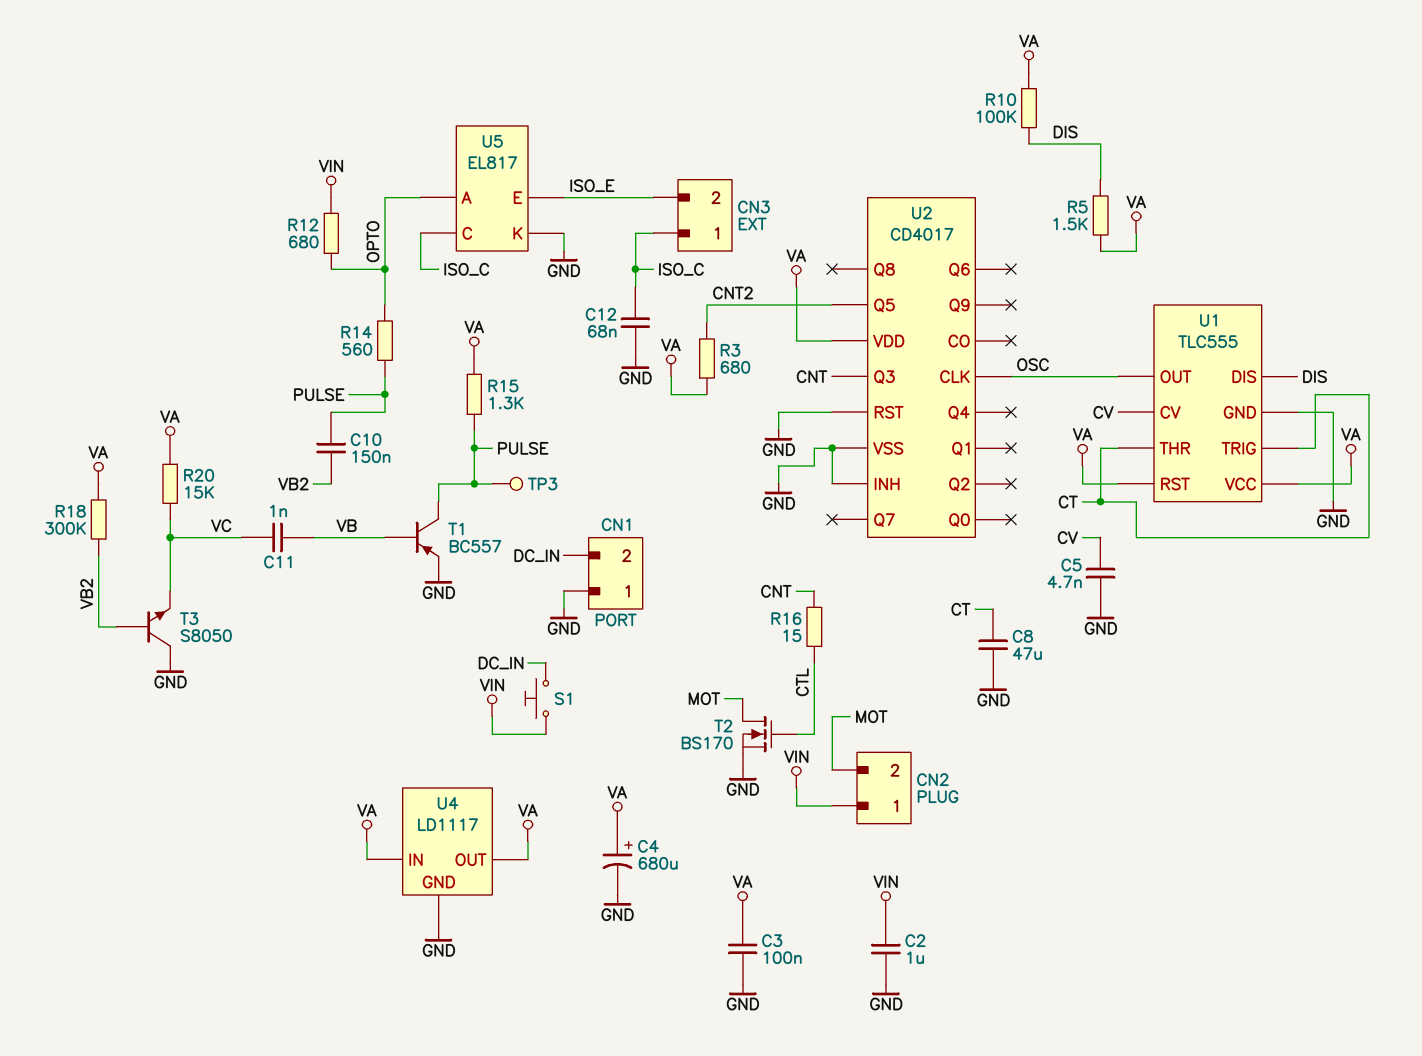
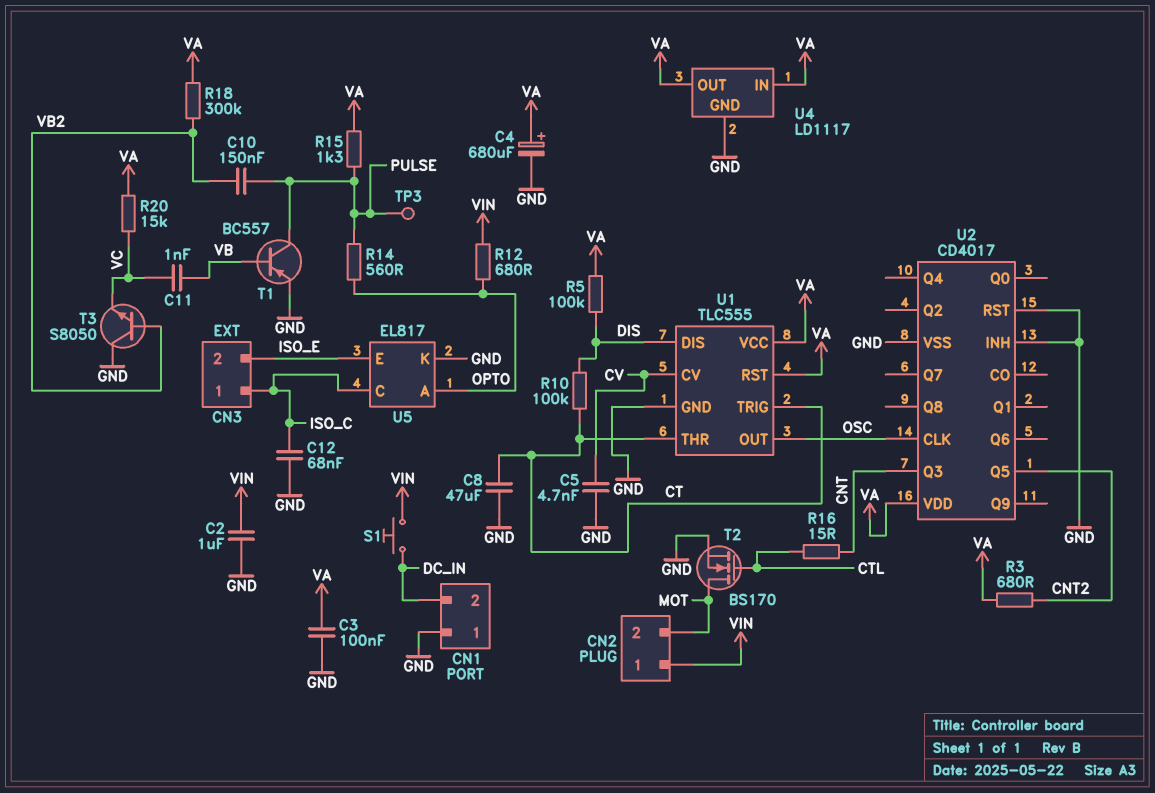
R5: 1.5k (DIS, VA) -> 100k (DIS, VA)
R10: 100k (DIS, VA) -> 100k (CT, DIS)

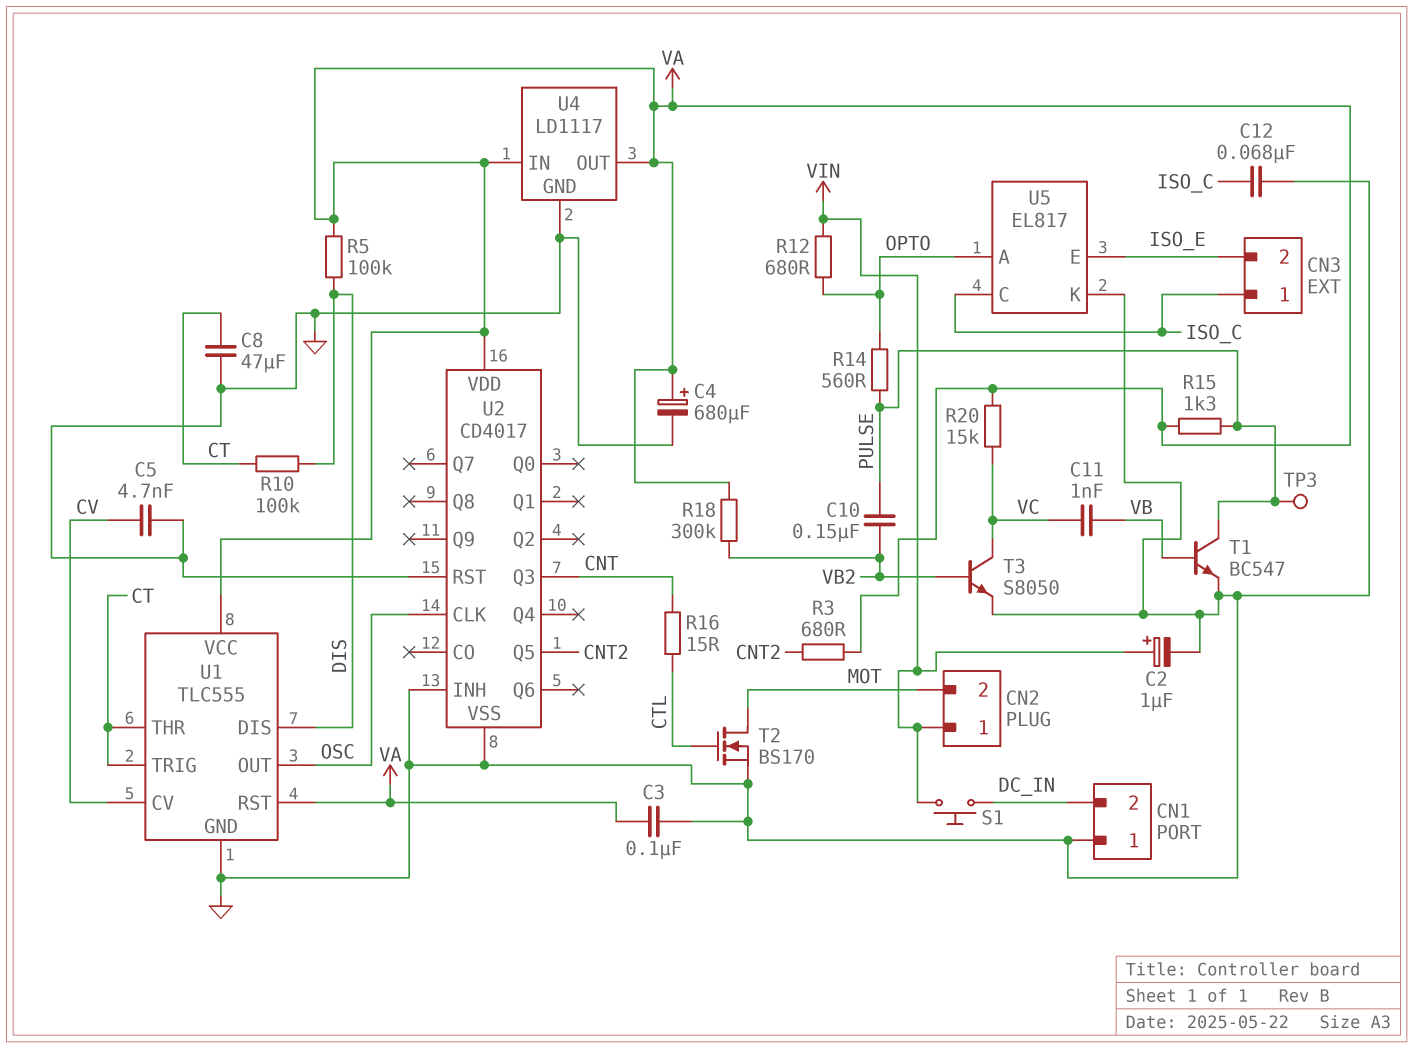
C2: 1uF (GND, VIN) -> 1uF (plus VIN, minus GND)
T1: PNP BC557 (B VB, C PULSE, E GND) -> NPN BC547 (B VB, C PULSE, E GND)
T3: NPN S8050 (B VB2, C GND, E VC) -> NPN S8050 (B VB2, C VC, E GND)

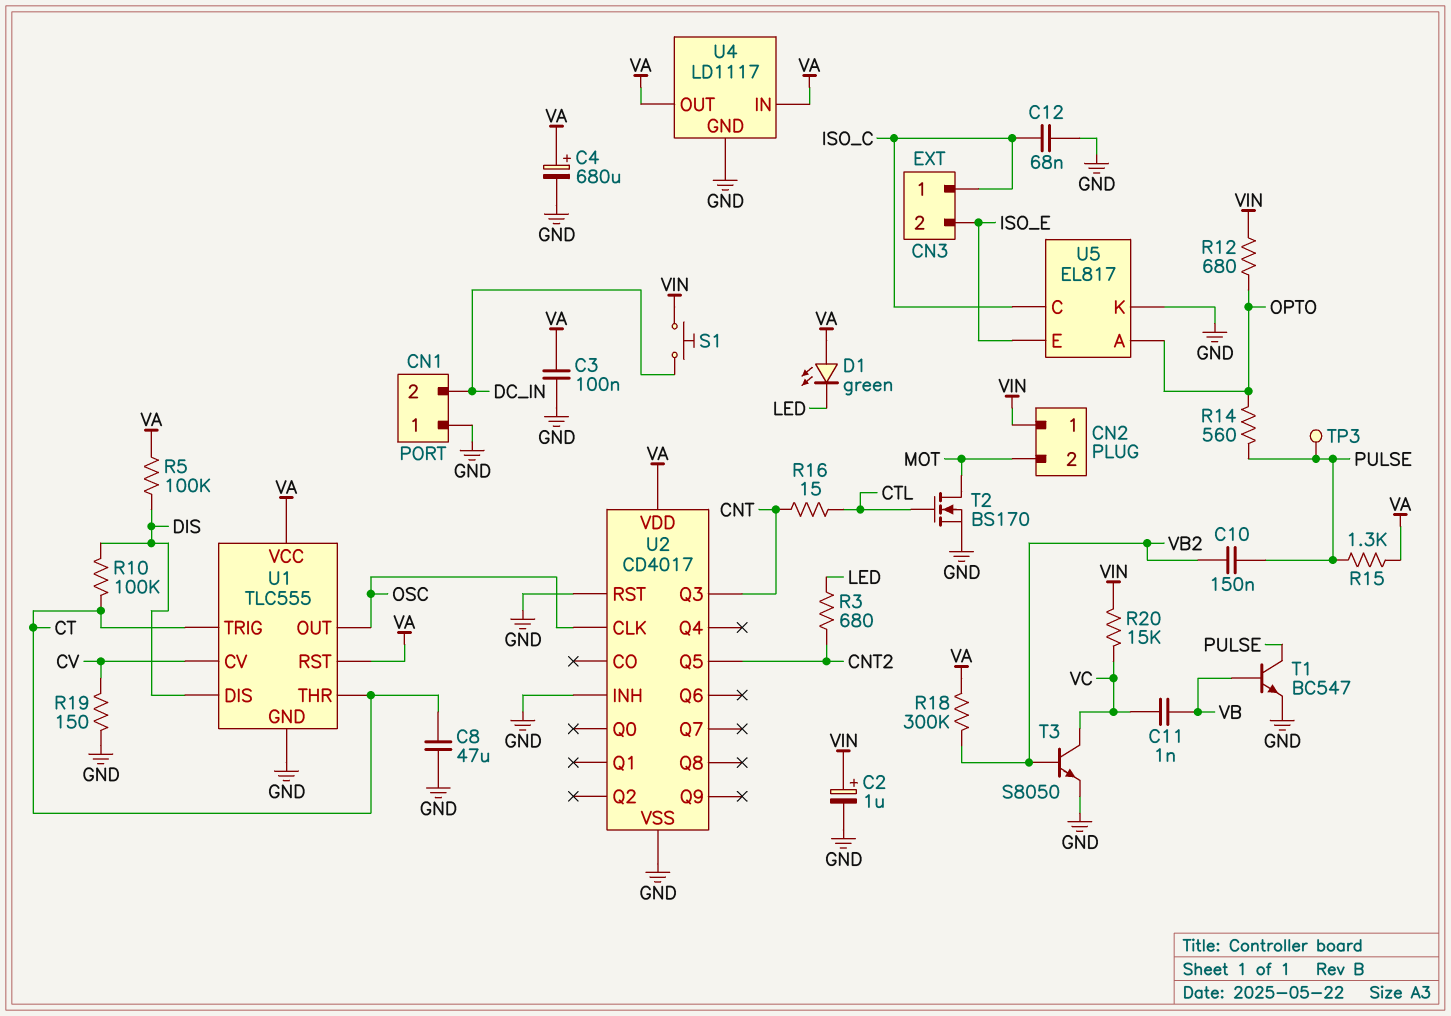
C5: 4.7nF (CV, GND) -> none
D1: none -> LED green (A VA, K LED)
R3: 680 (CNT2, VA) -> 680 (CNT2, LED)
R19: none -> 150 (CV, GND)
R20: 15k (VA, VC) -> 15k (VC, VIN)

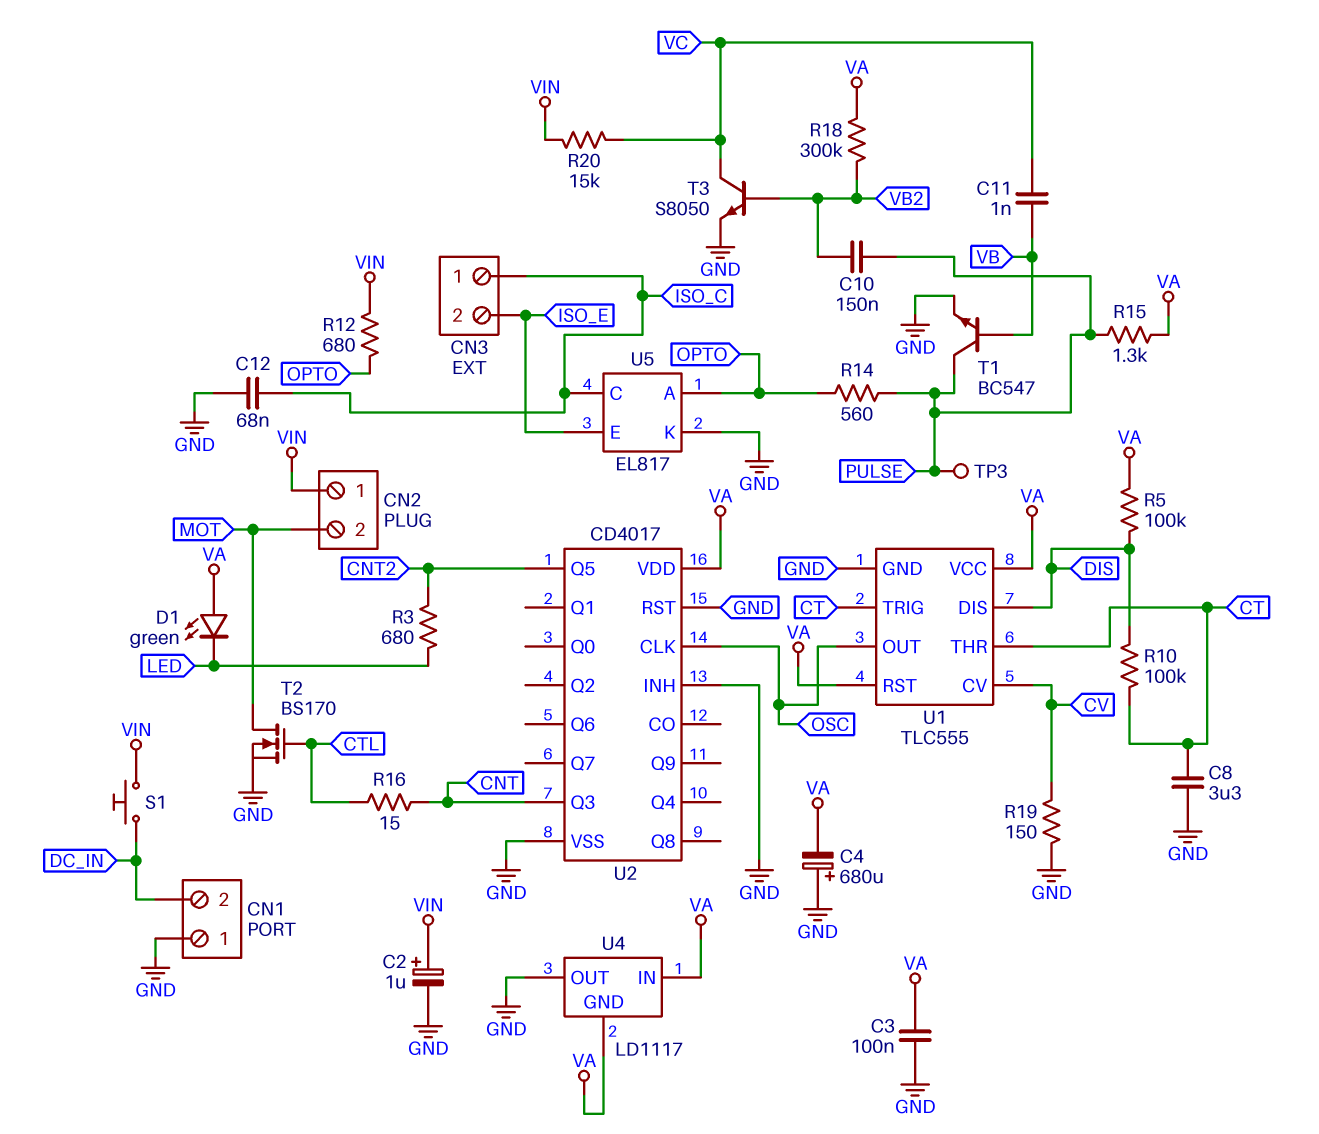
C4: 680uF (plus VA, minus GND) -> 680uF (plus GND, minus VA)
C8: 47uF (CT, GND) -> 3.3uF (CT, GND)
U4 pin GND: GND -> VA
U4 pin OUT: VA -> GND

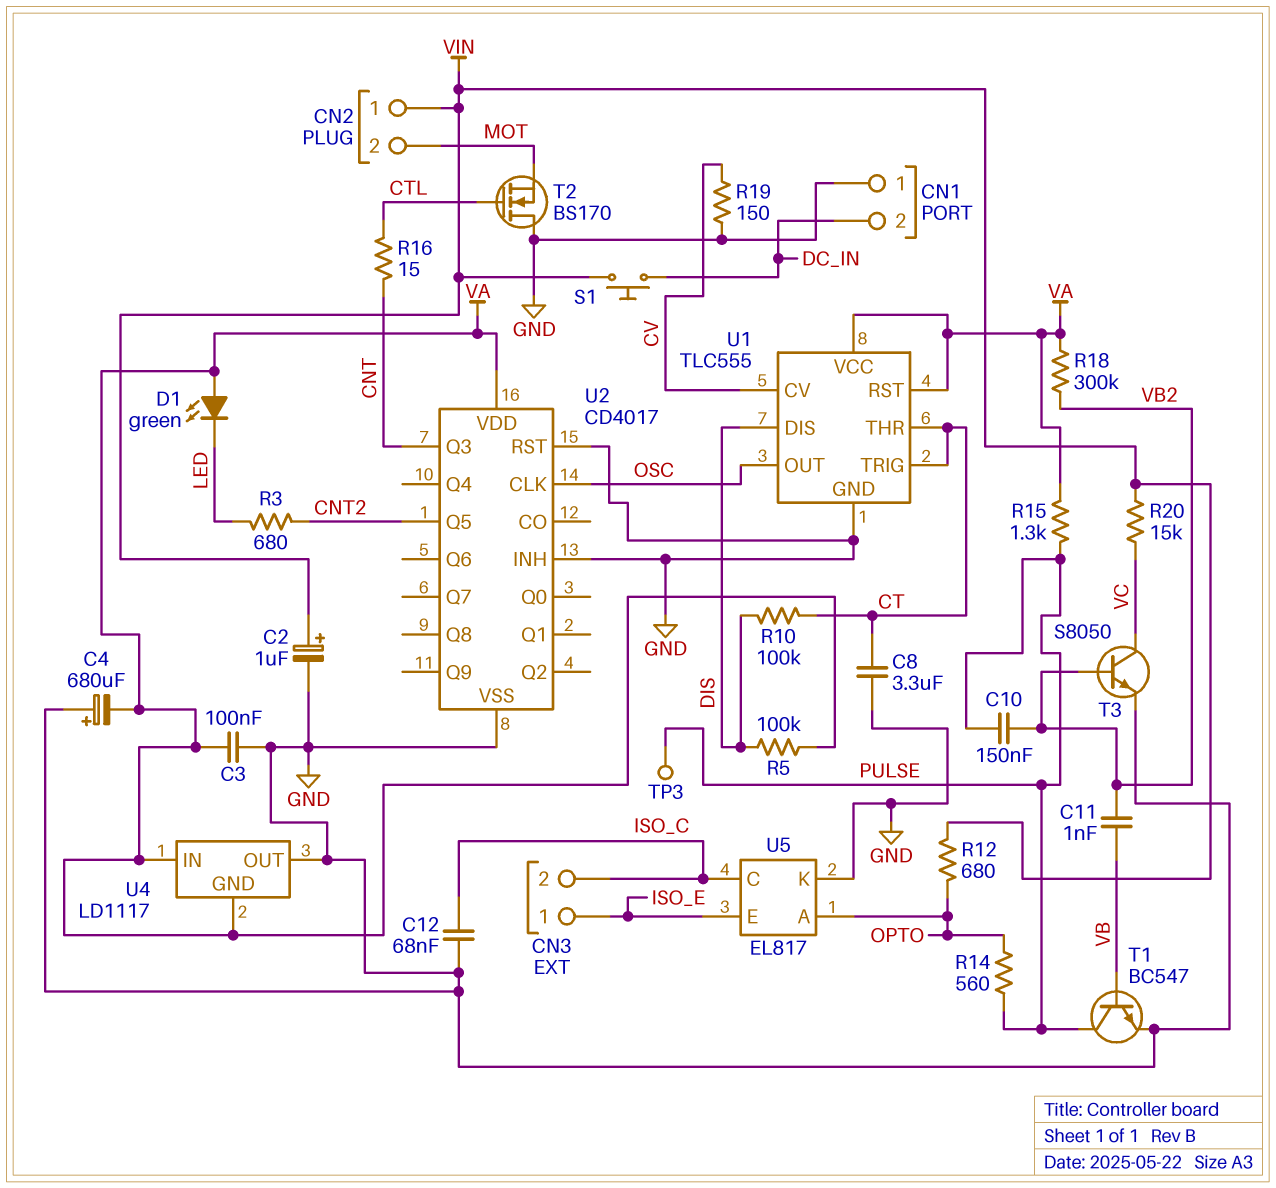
C11: 1nF (VB, VC) -> 1nF (VB, VB2)
CN3 pin 1: ISO_C -> ISO_E
CN3 pin 2: ISO_E -> ISO_C
T2: NMOS BS170 (G CTL, D MOT, S GND) -> NMOS BS170 (G CTL, D GND, S MOT)

